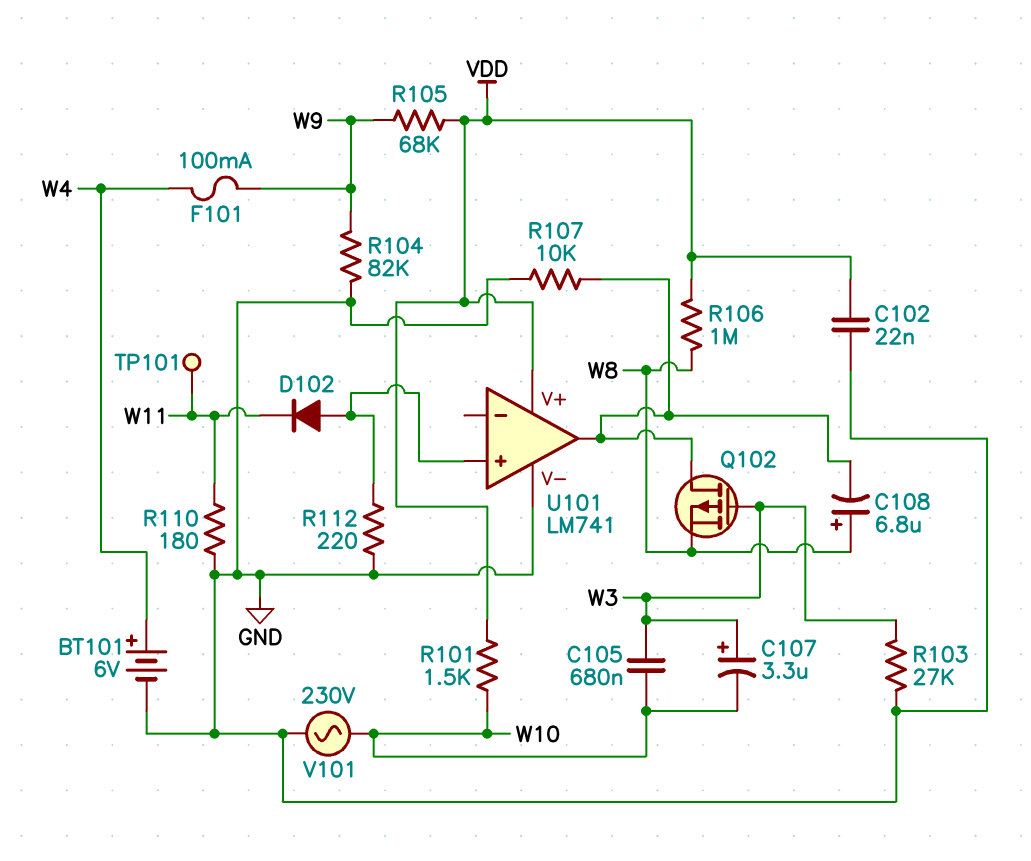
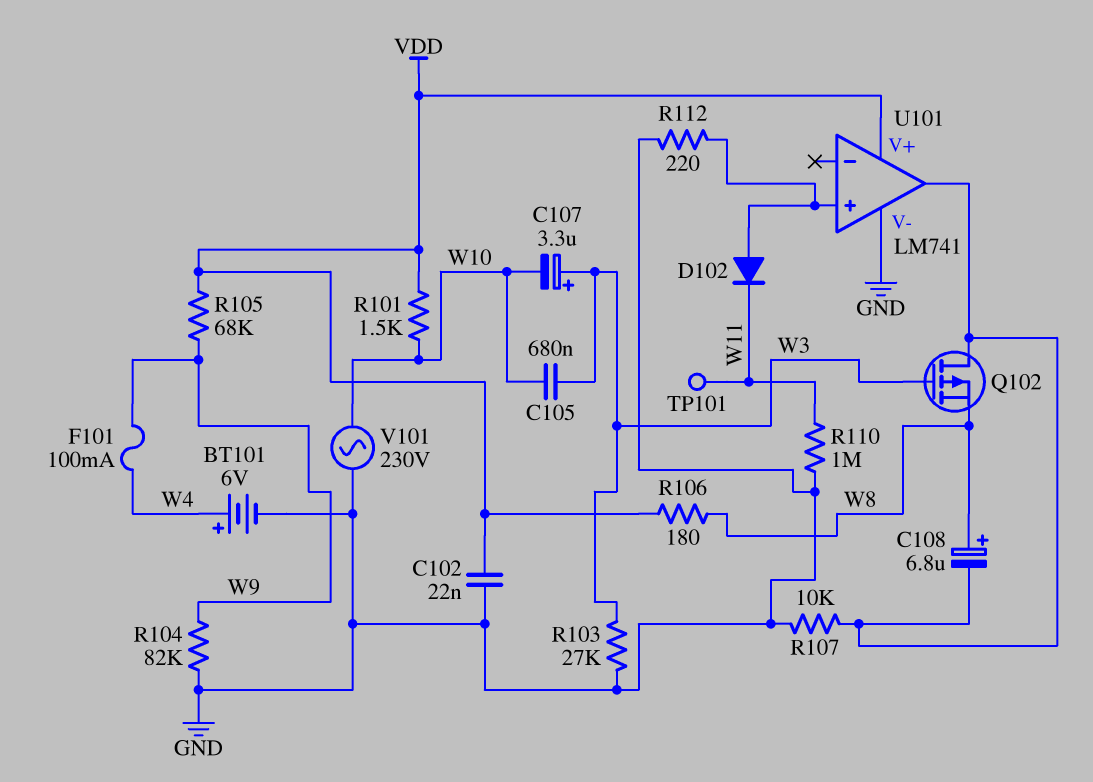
R106: 1M (VDD, W8) -> 180 (VDD, W8)
R110: 180 (GND, W11) -> 1M (GND, W11)

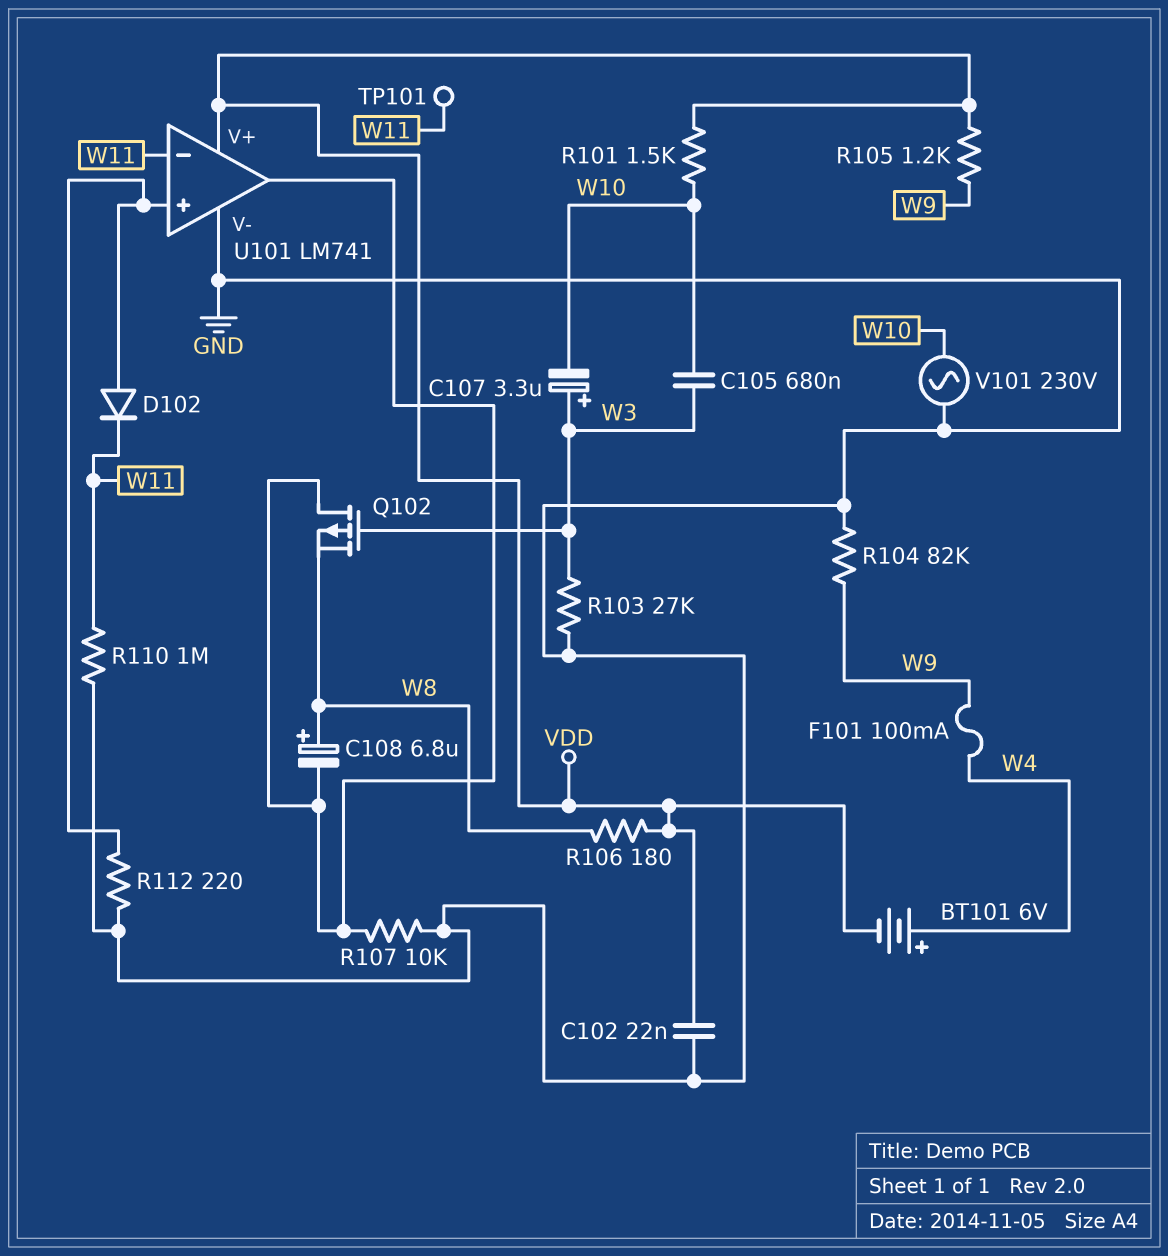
BT101: 6V (plus W4, minus GND) -> 6V (plus W4, minus VDD)
R105: 68k (VDD, W9) -> 1.2k (VDD, W9)
U101 pin in-: none -> W11

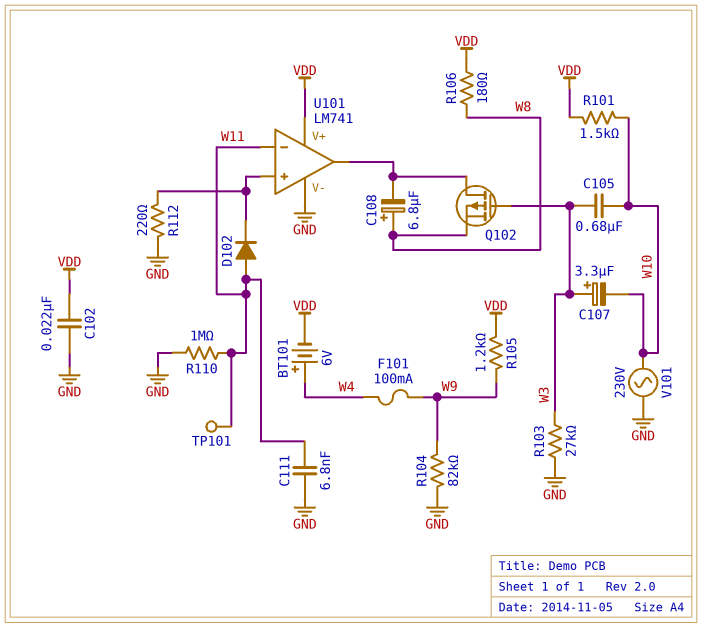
C111: none -> 6.8nF (GND, W11)
D102: diode (A U101/in+, K W11) -> diode (A W11, K U101/in+)
R107: 10k (GND, U101/out) -> none

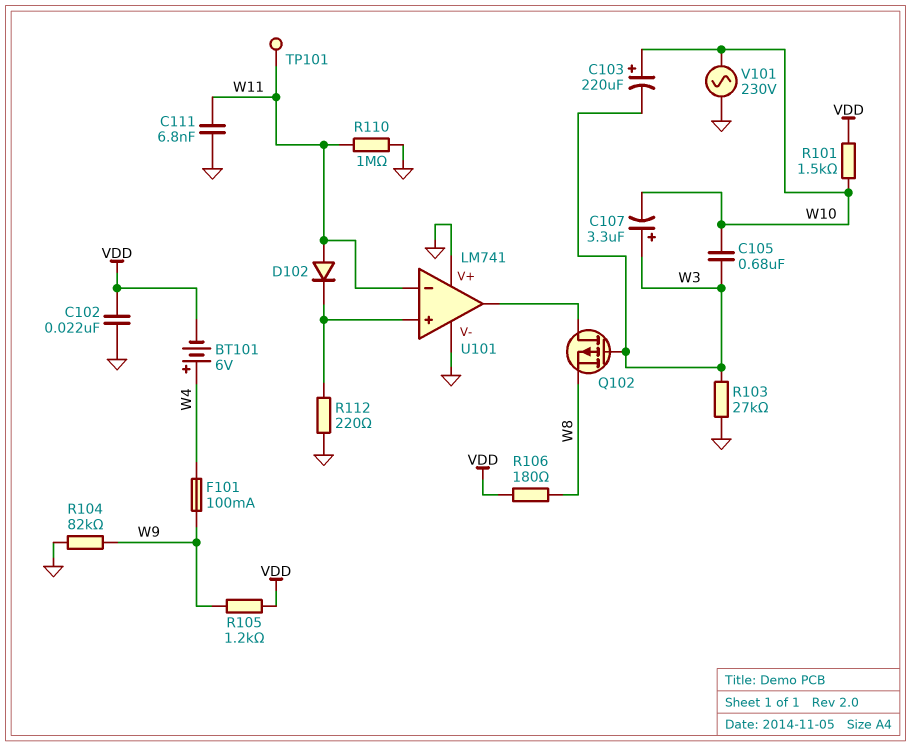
C103: none -> 220uF (plus W10, minus W3)
C108: 6.8uF (plus W8, minus U101/out) -> none
U101 pin V+: VDD -> GND

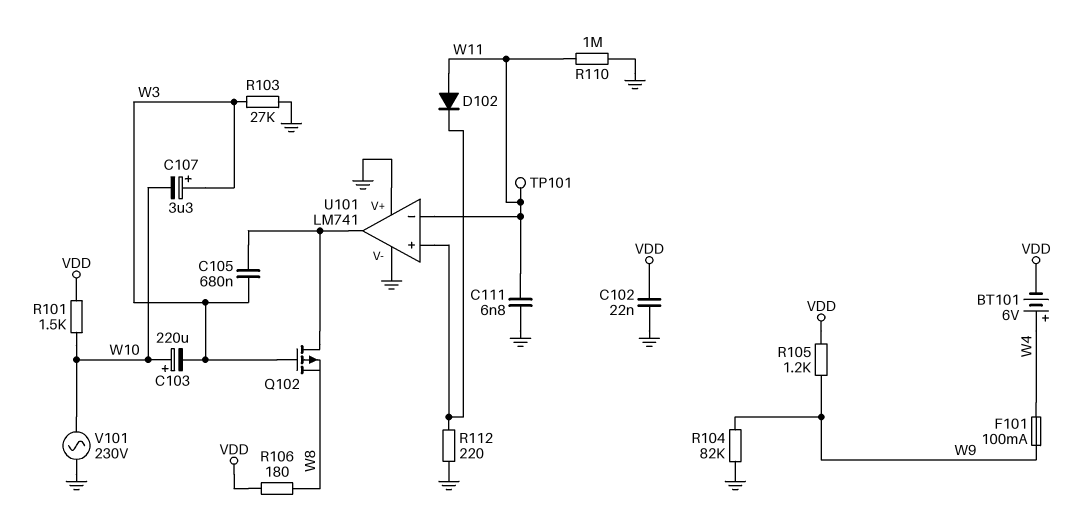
C105: 680nF (W3, W10) -> 680nF (U101/out, W3)

